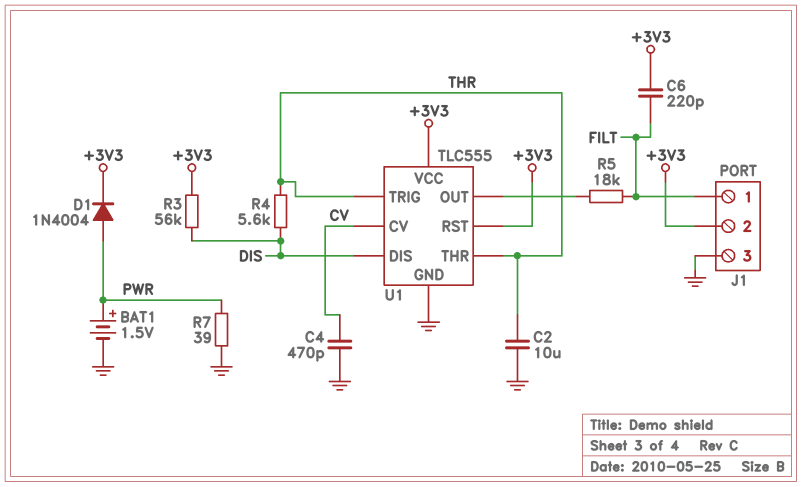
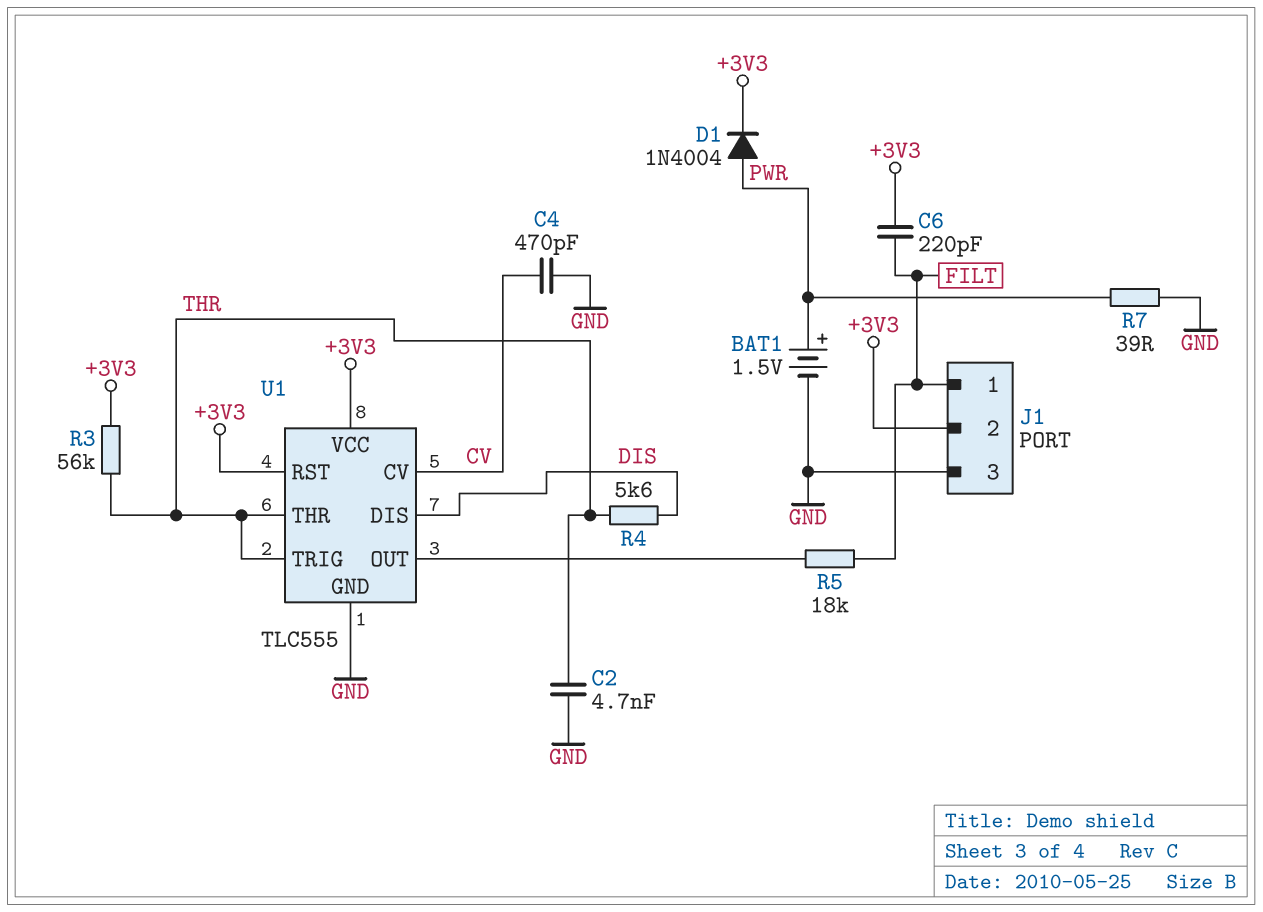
C2: 10uF (GND, THR) -> 4.7nF (GND, THR)
R3: 56k (+3V3, DIS) -> 56k (+3V3, THR)

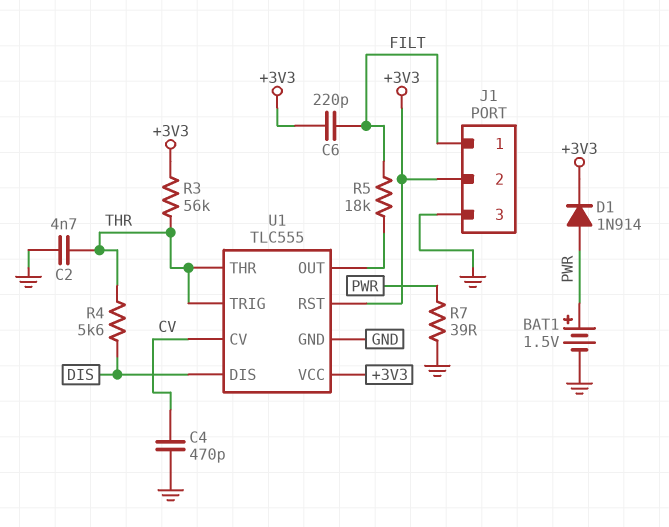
D1: diode 1N4004 (A PWR, K +3V3) -> diode 1N914 (A PWR, K +3V3)

